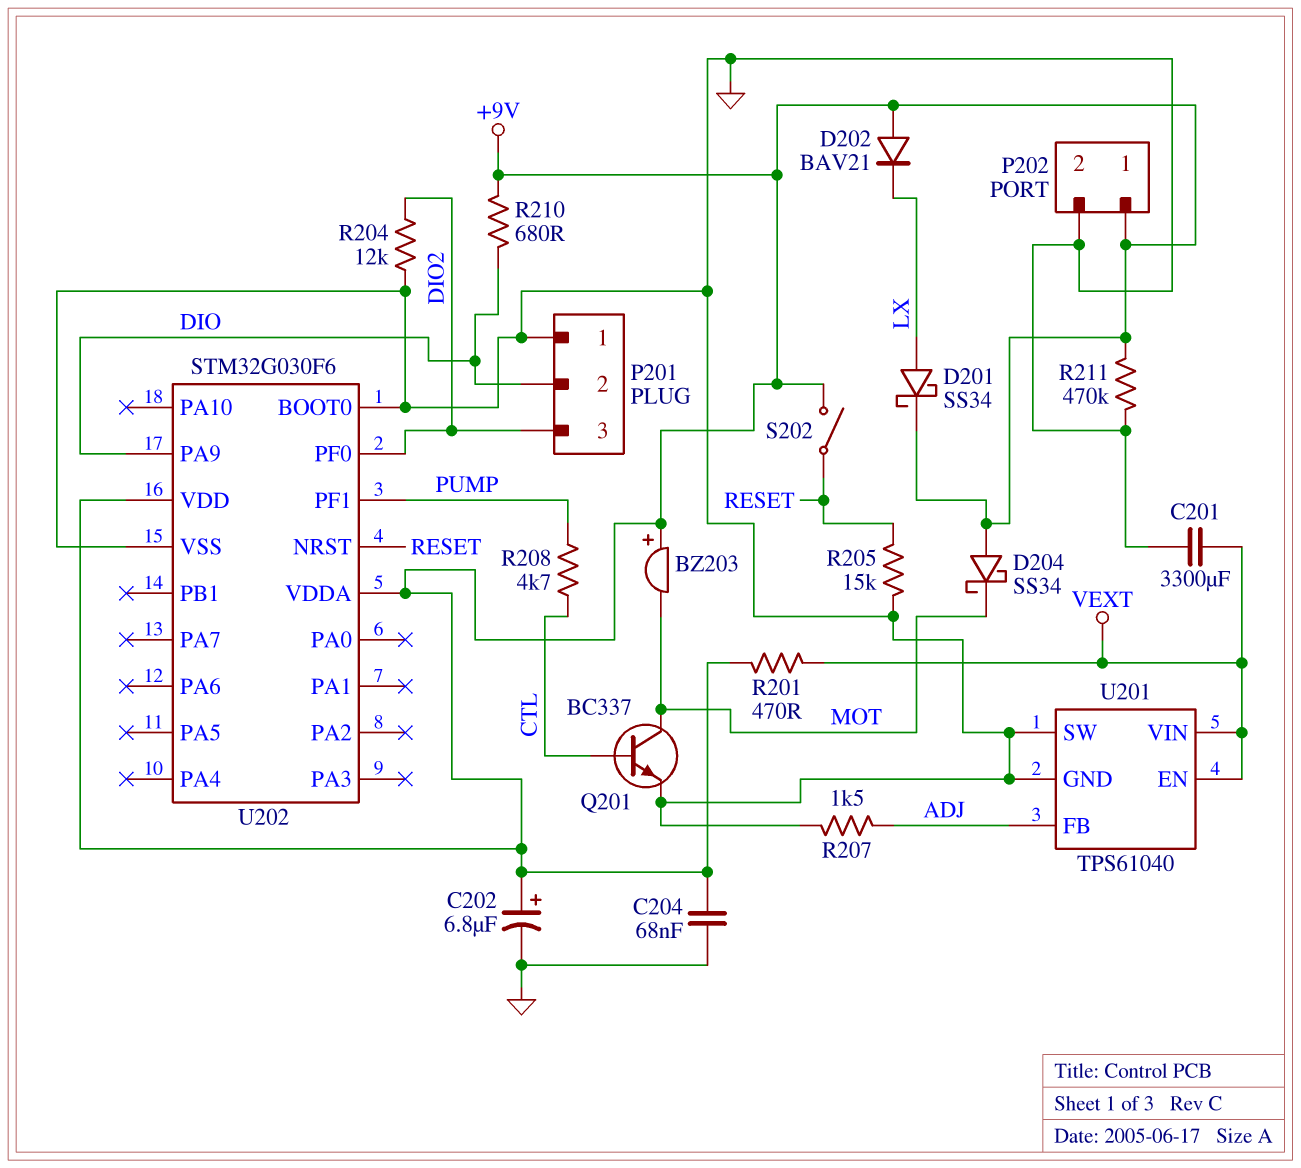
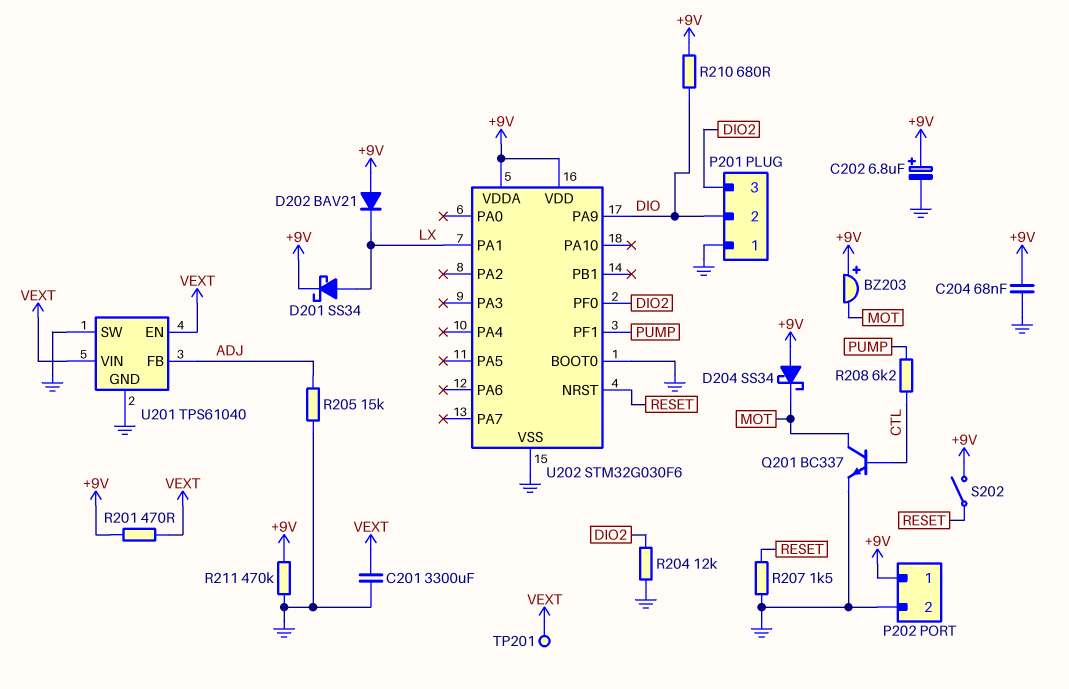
R205: 15k (GND, RESET) -> 15k (ADJ, GND)
R207: 1.5k (ADJ, GND) -> 1.5k (GND, RESET)
R208: 4.7k (CTL, PUMP) -> 6.2k (CTL, PUMP)
TP201: none -> test point (VEXT)
U202 pin PA1: none -> LX

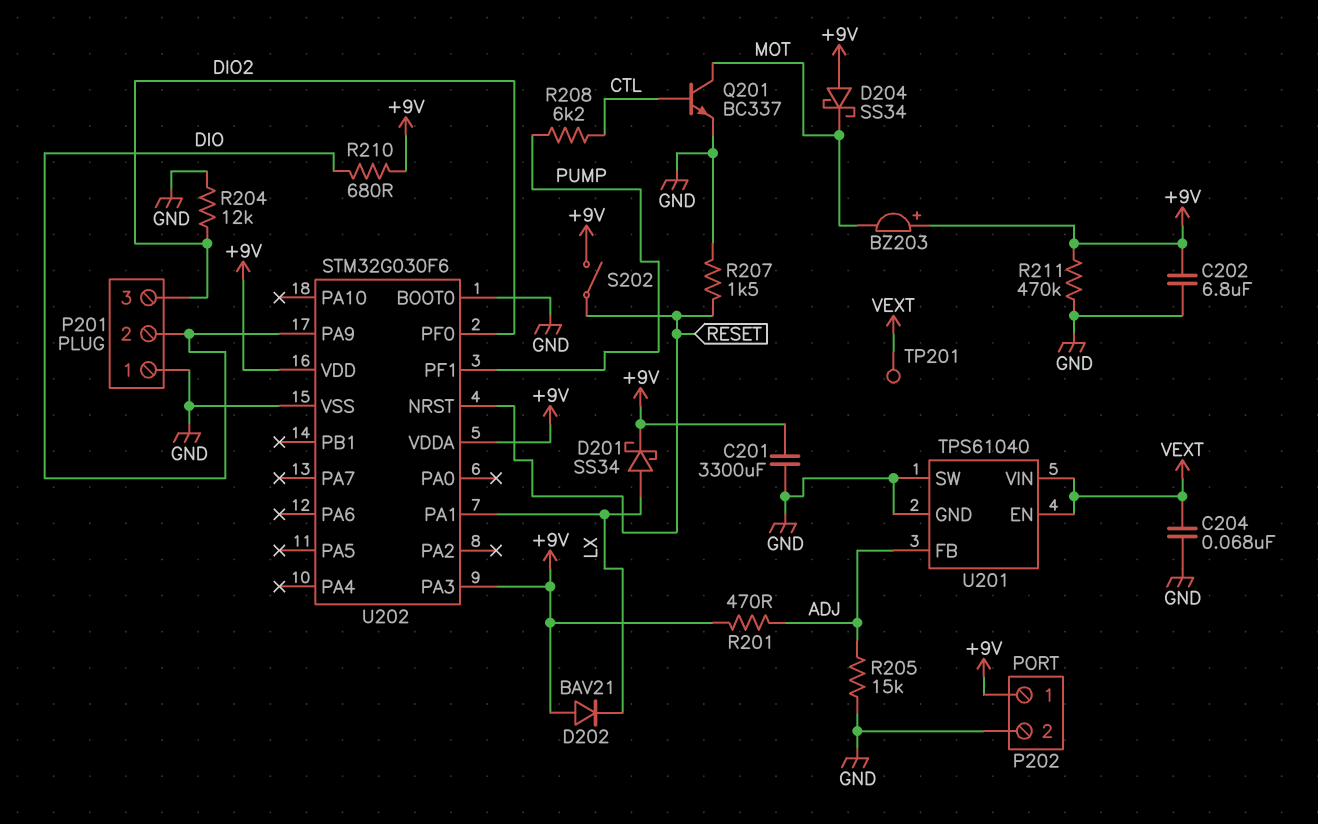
C201: 3300uF (GND, VEXT) -> 3300uF (+9V, GND)
C202: 6.8uF (plus +9V, minus GND) -> 6.8uF (+9V, GND)
C204: 68nF (+9V, GND) -> 68nF (GND, VEXT)
R201: 470 (+9V, VEXT) -> 470 (+9V, ADJ)
U202 pin PA3: none -> +9V

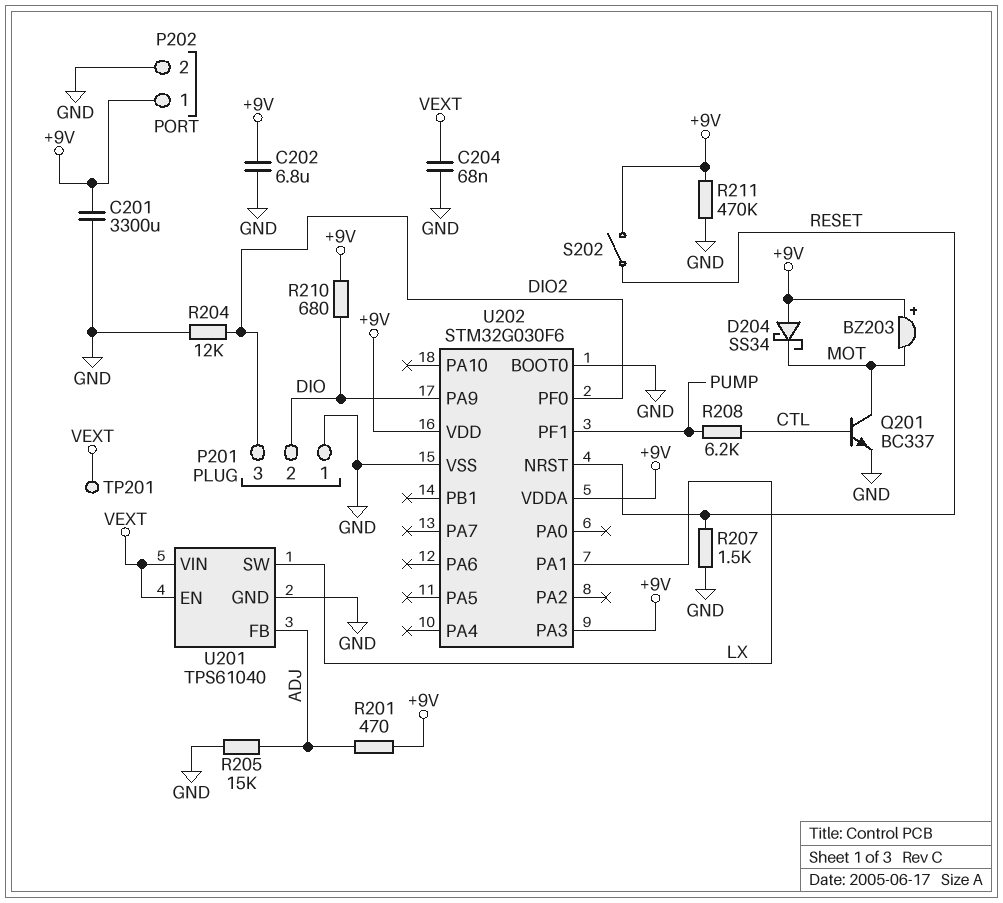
D201: schottky SS34 (A LX, K +9V) -> none
D202: diode BAV21 (A +9V, K LX) -> none
U201 pin SW: GND -> LX

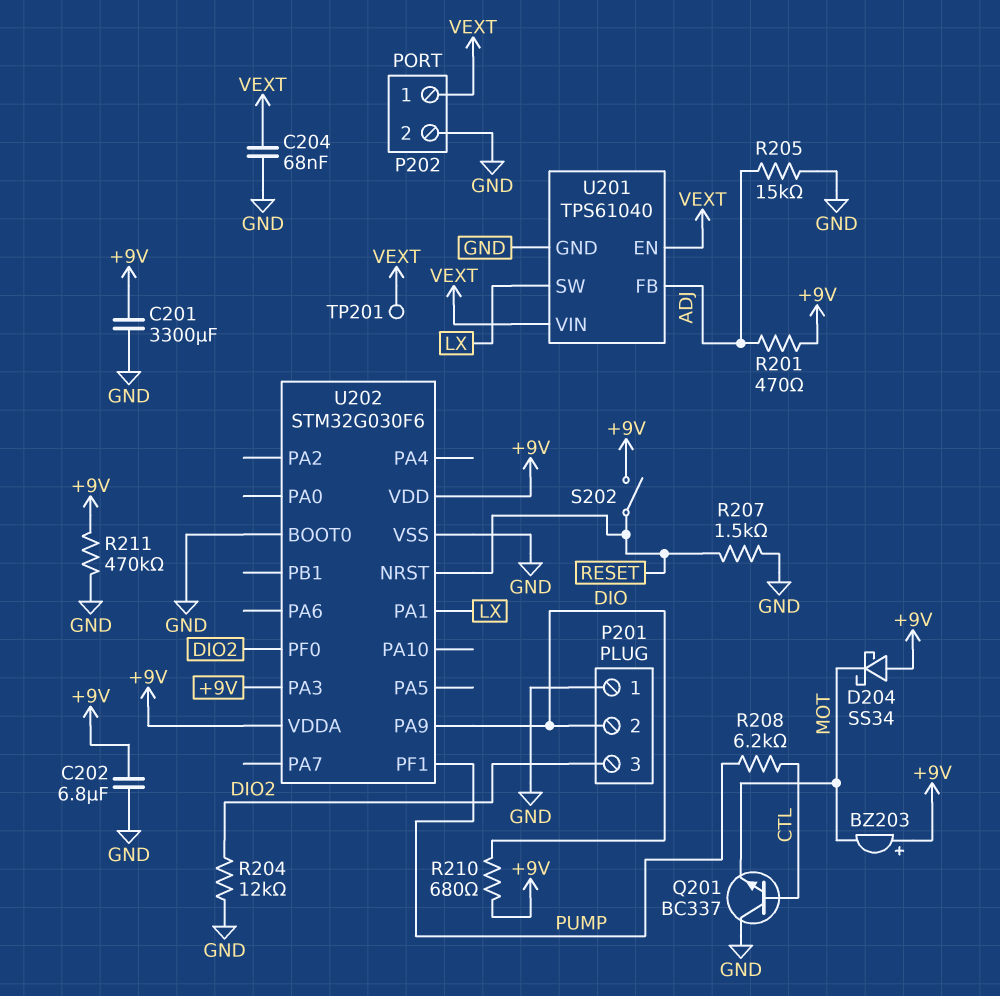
P202 pin 1: +9V -> VEXT
Q201: NPN BC337 (B CTL, C MOT, E GND) -> NPN BC337 (B CTL, C GND, E MOT)

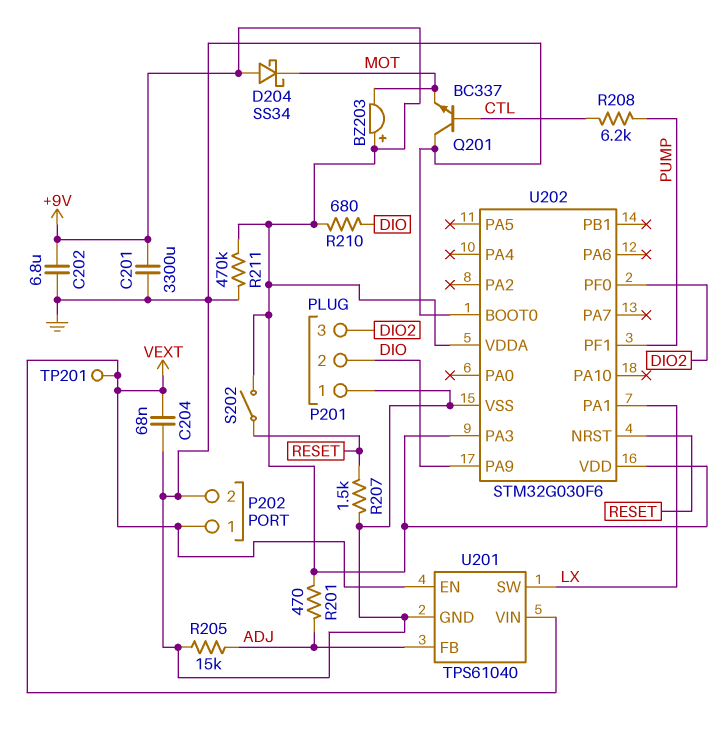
R204: 12k (DIO2, GND) -> none

